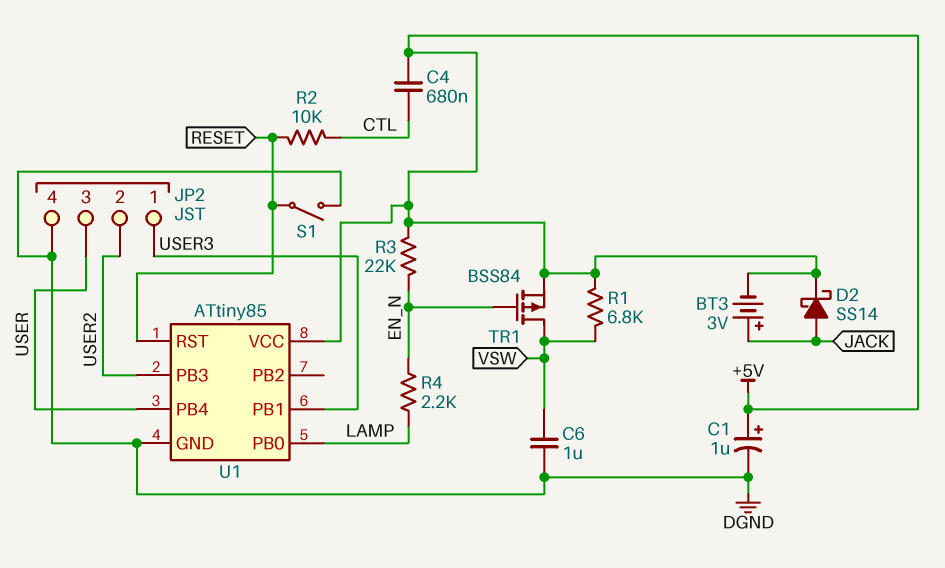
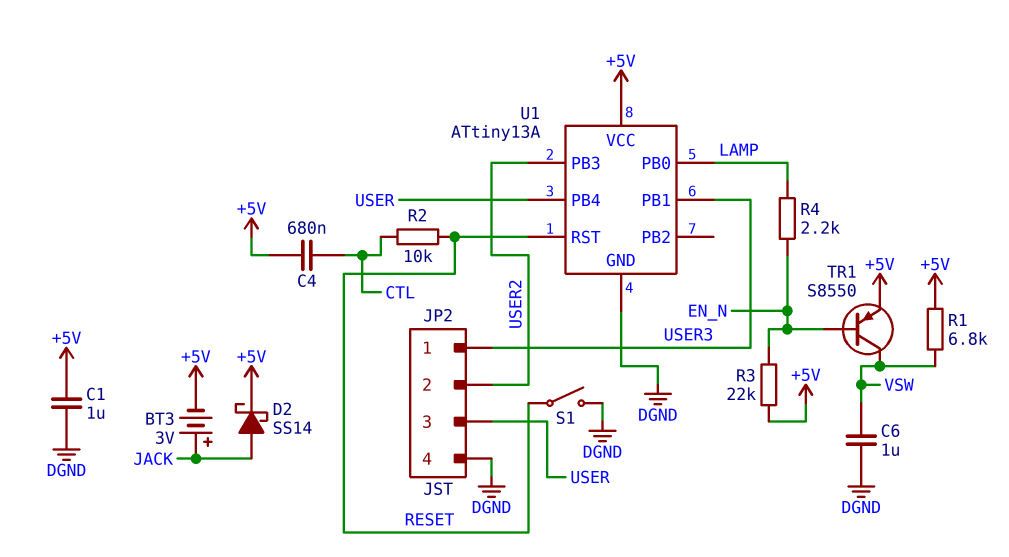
C1: 1uF (plus +5V, minus DGND) -> 1uF (+5V, DGND)
TR1: PMOS BSS84 (G EN_N, D VSW, S +5V) -> PNP S8550 (B EN_N, C VSW, E +5V)
U1: ATtiny85 -> ATtiny13A

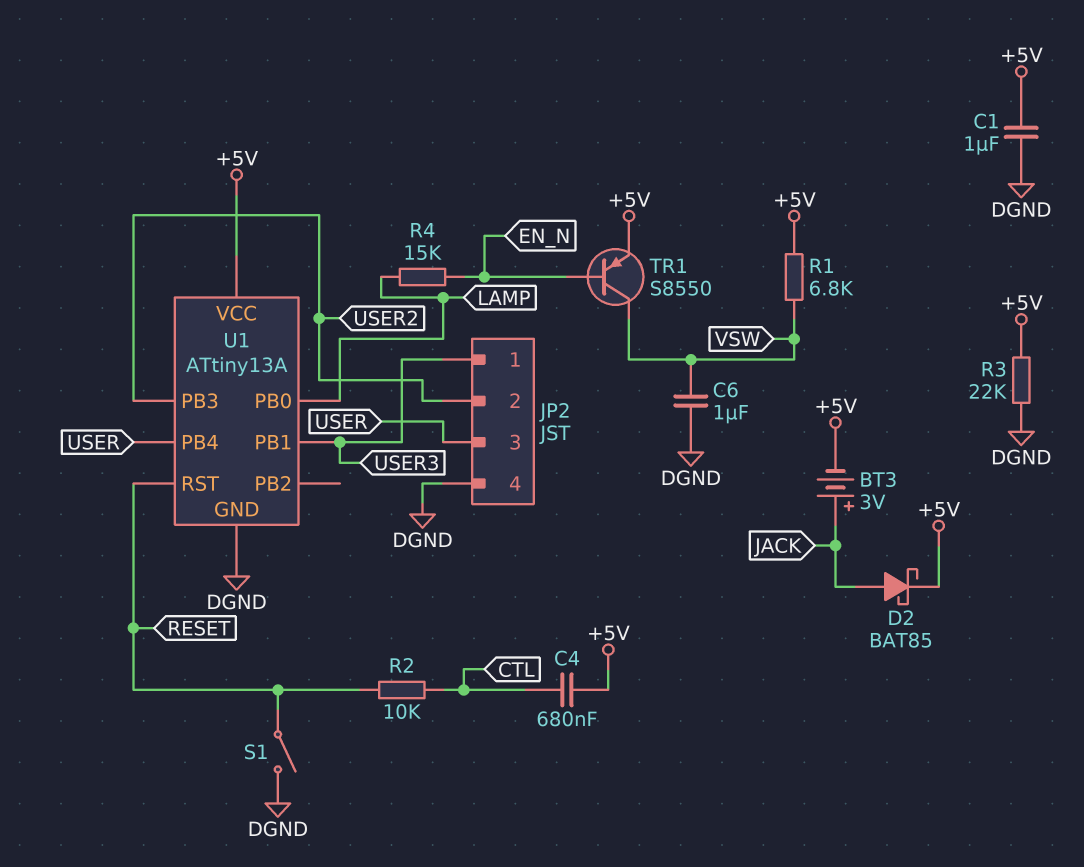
D2: schottky SS14 (A JACK, K +5V) -> schottky BAT85 (A JACK, K +5V)
R3: 22k (+5V, EN_N) -> 22k (+5V, DGND)
R4: 2.2k (EN_N, LAMP) -> 15k (EN_N, LAMP)

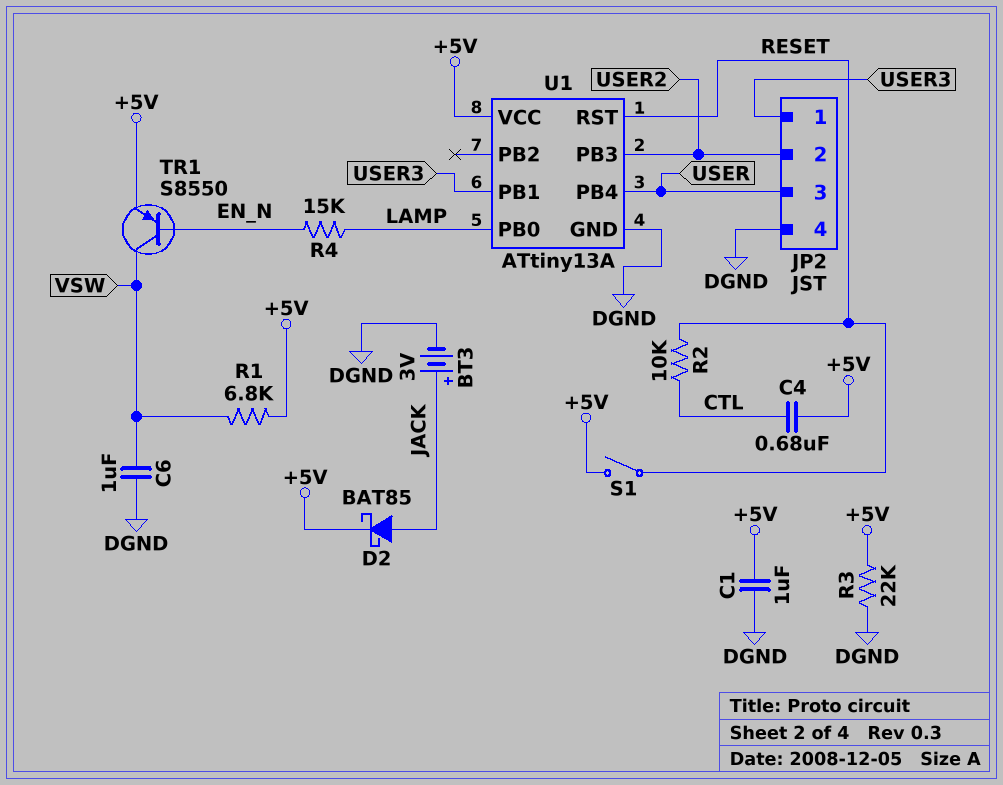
BT3: 3V (plus JACK, minus +5V) -> 3V (plus JACK, minus DGND)
S1: switch (DGND, RESET) -> switch (+5V, RESET)

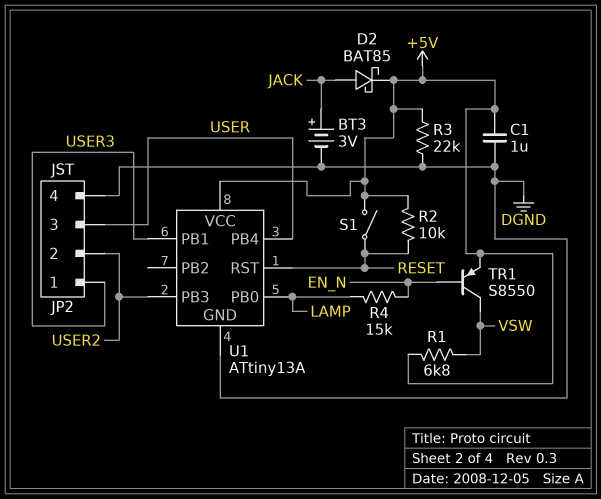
C4: 680nF (+5V, CTL) -> none
C6: 1uF (DGND, VSW) -> none
R2: 10k (CTL, RESET) -> 10k (+5V, RESET)

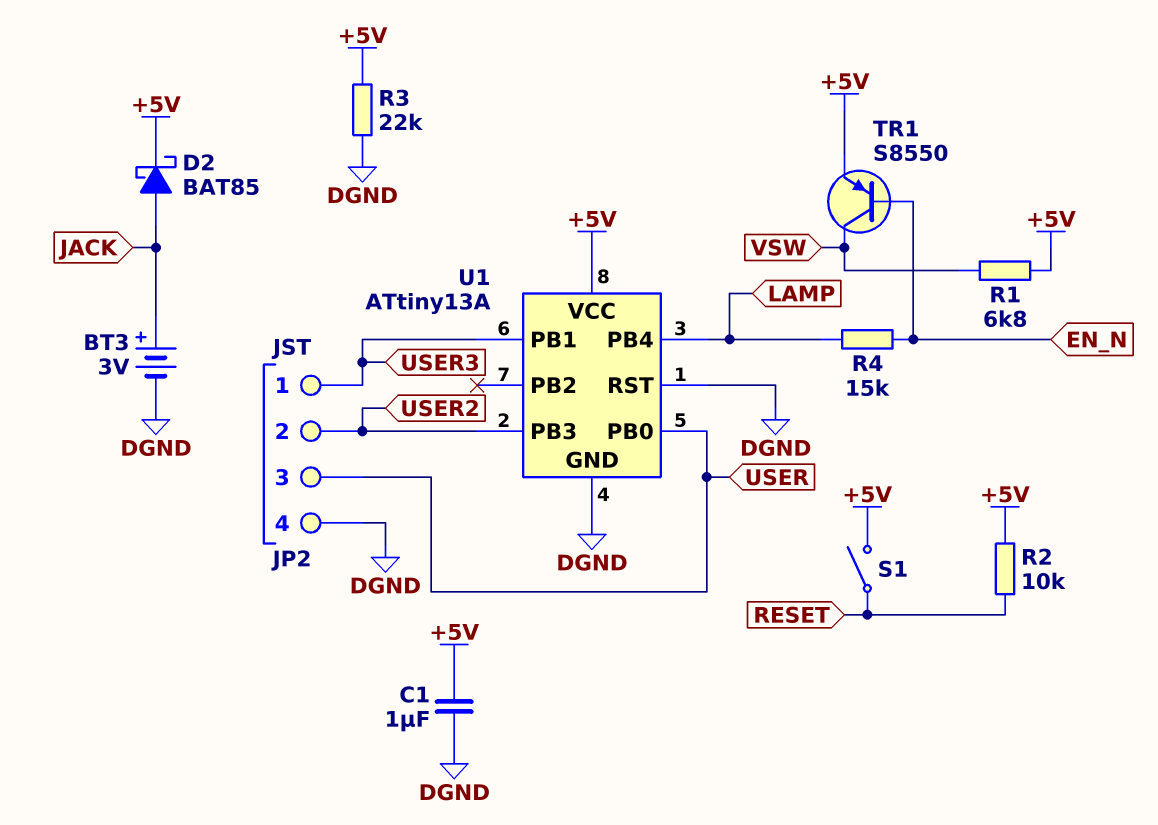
U1 pin PB0: LAMP -> USER
U1 pin PB4: USER -> LAMP
U1 pin RST: RESET -> DGND

